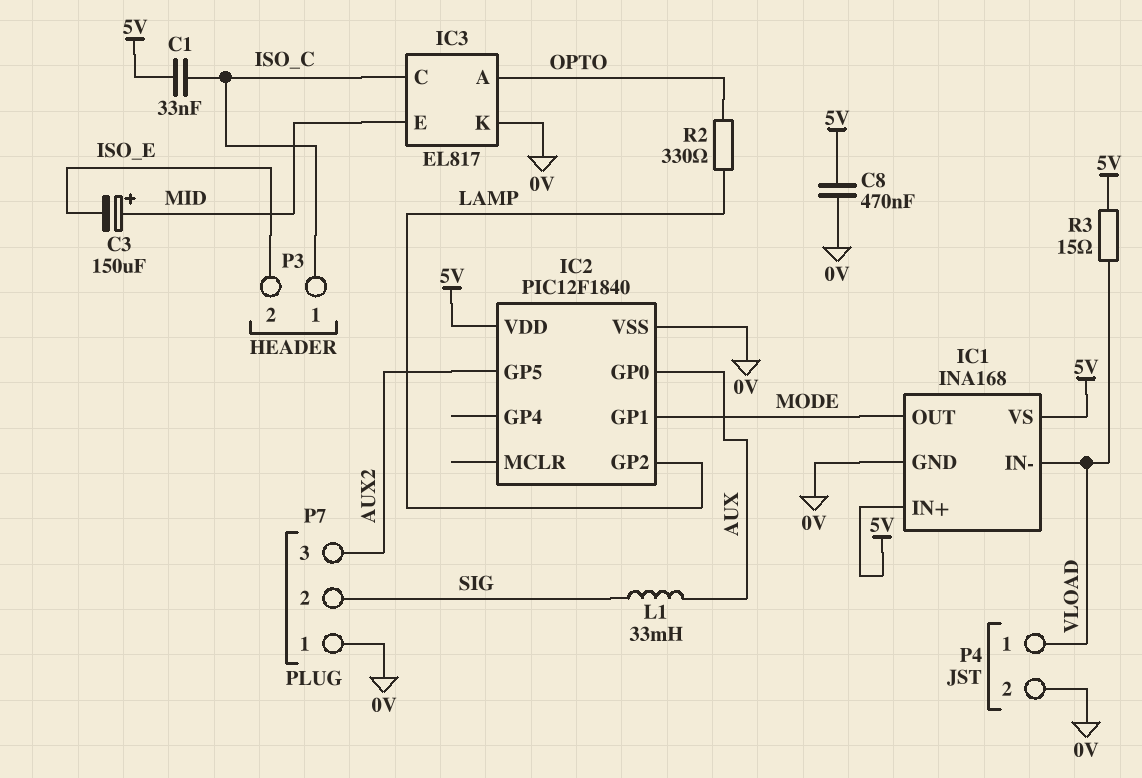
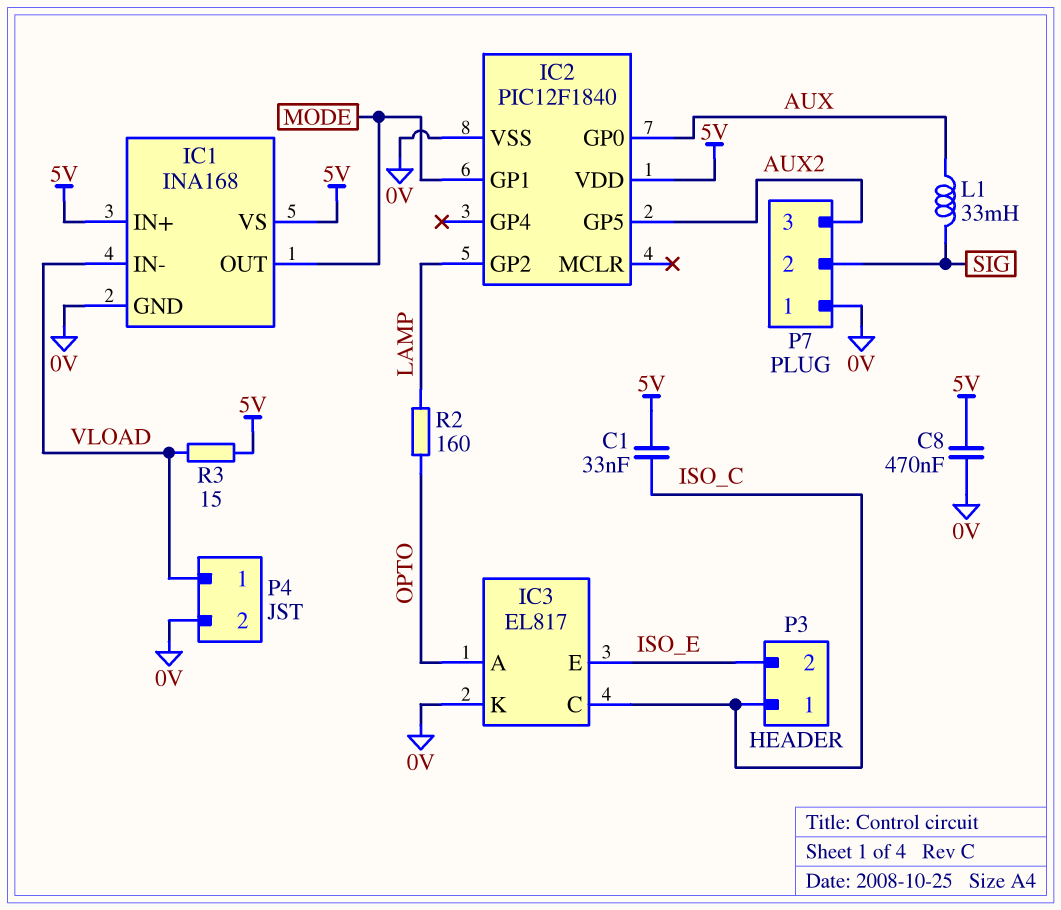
C3: 150uF (plus MID, minus ISO_E) -> none
IC3 pin E: MID -> ISO_E
R2: 330 (LAMP, OPTO) -> 160 (LAMP, OPTO)

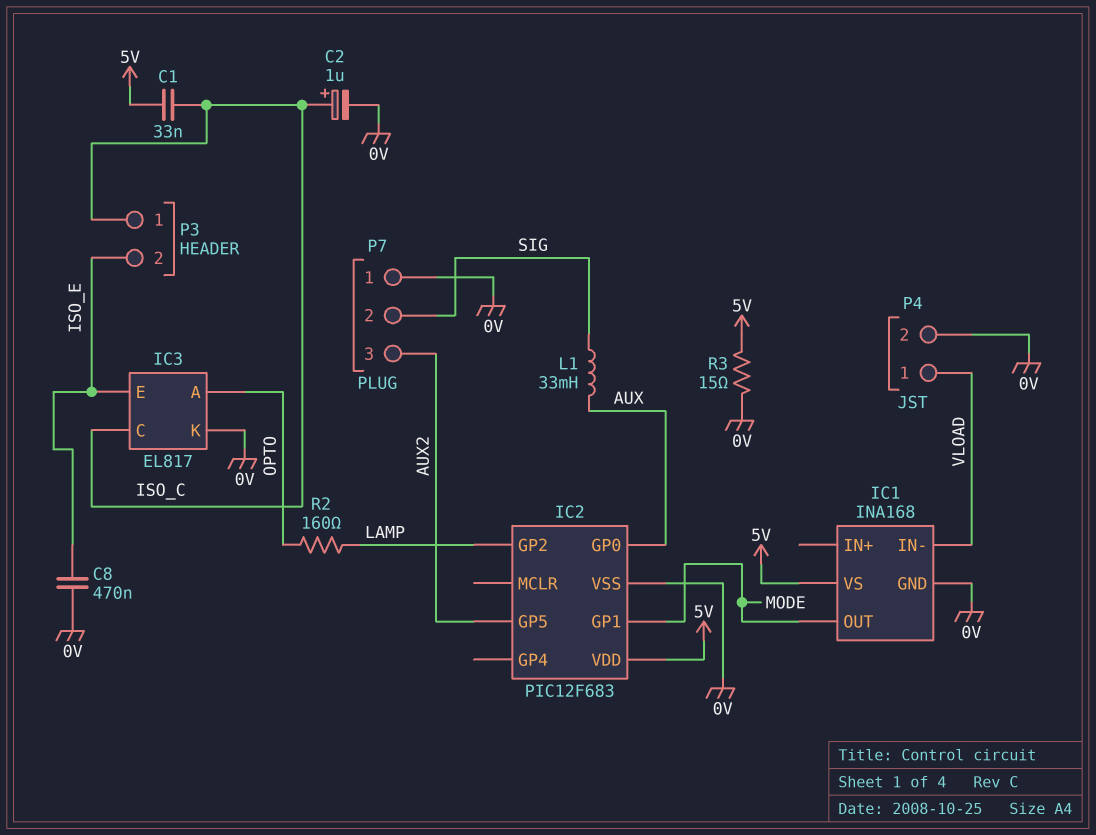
C2: none -> 1uF (plus ISO_C, minus 0V)
C8: 470nF (0V, 5V) -> 470nF (0V, ISO_E)
IC1 pin IN+: 5V -> none
IC2: PIC12F1840 -> PIC12F683
R3: 15 (5V, VLOAD) -> 15 (0V, 5V)

